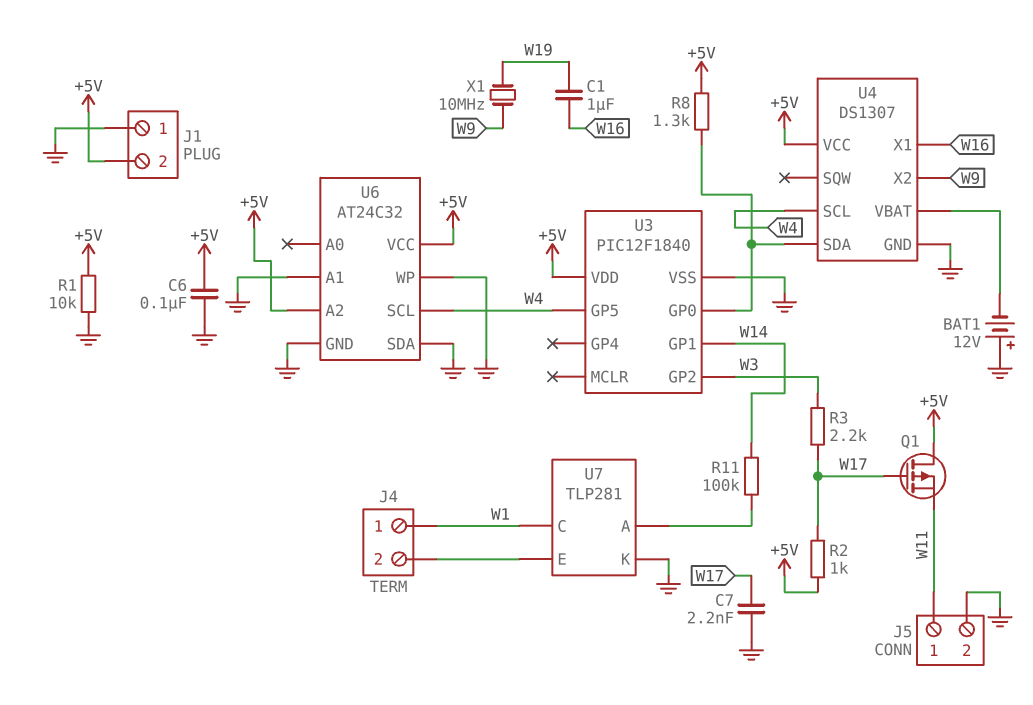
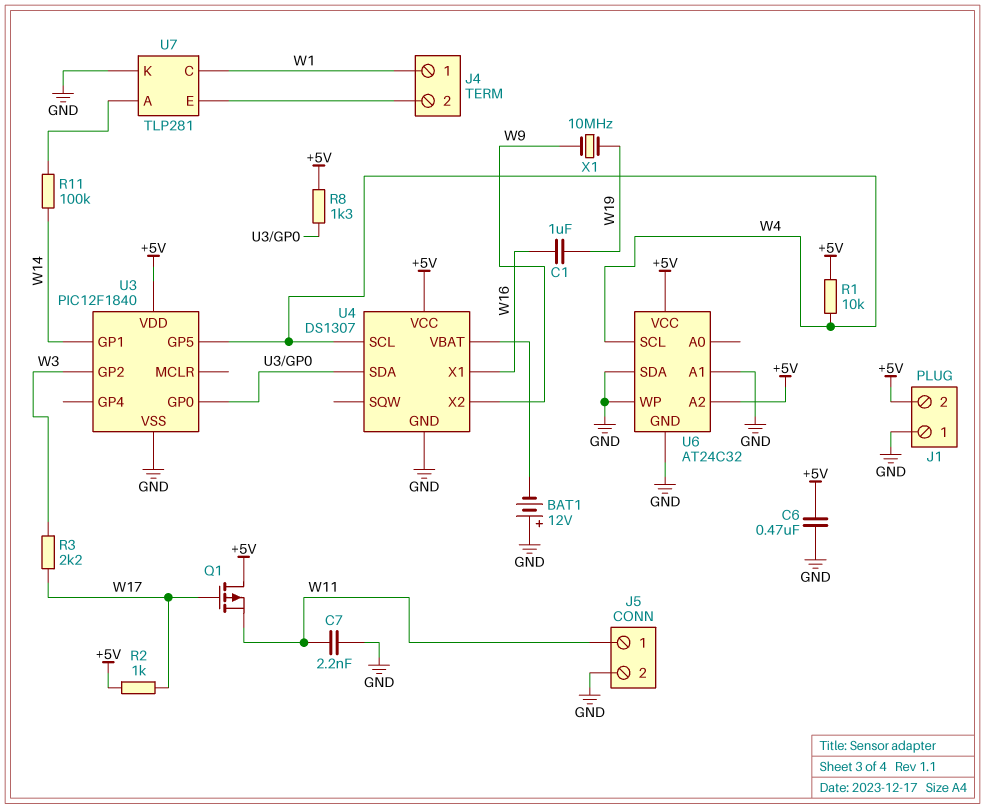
C6: 100nF (+5V, GND) -> 470nF (+5V, GND)
C7: 2.2nF (GND, W17) -> 2.2nF (GND, W11)
R1: 10k (+5V, GND) -> 10k (+5V, W4)

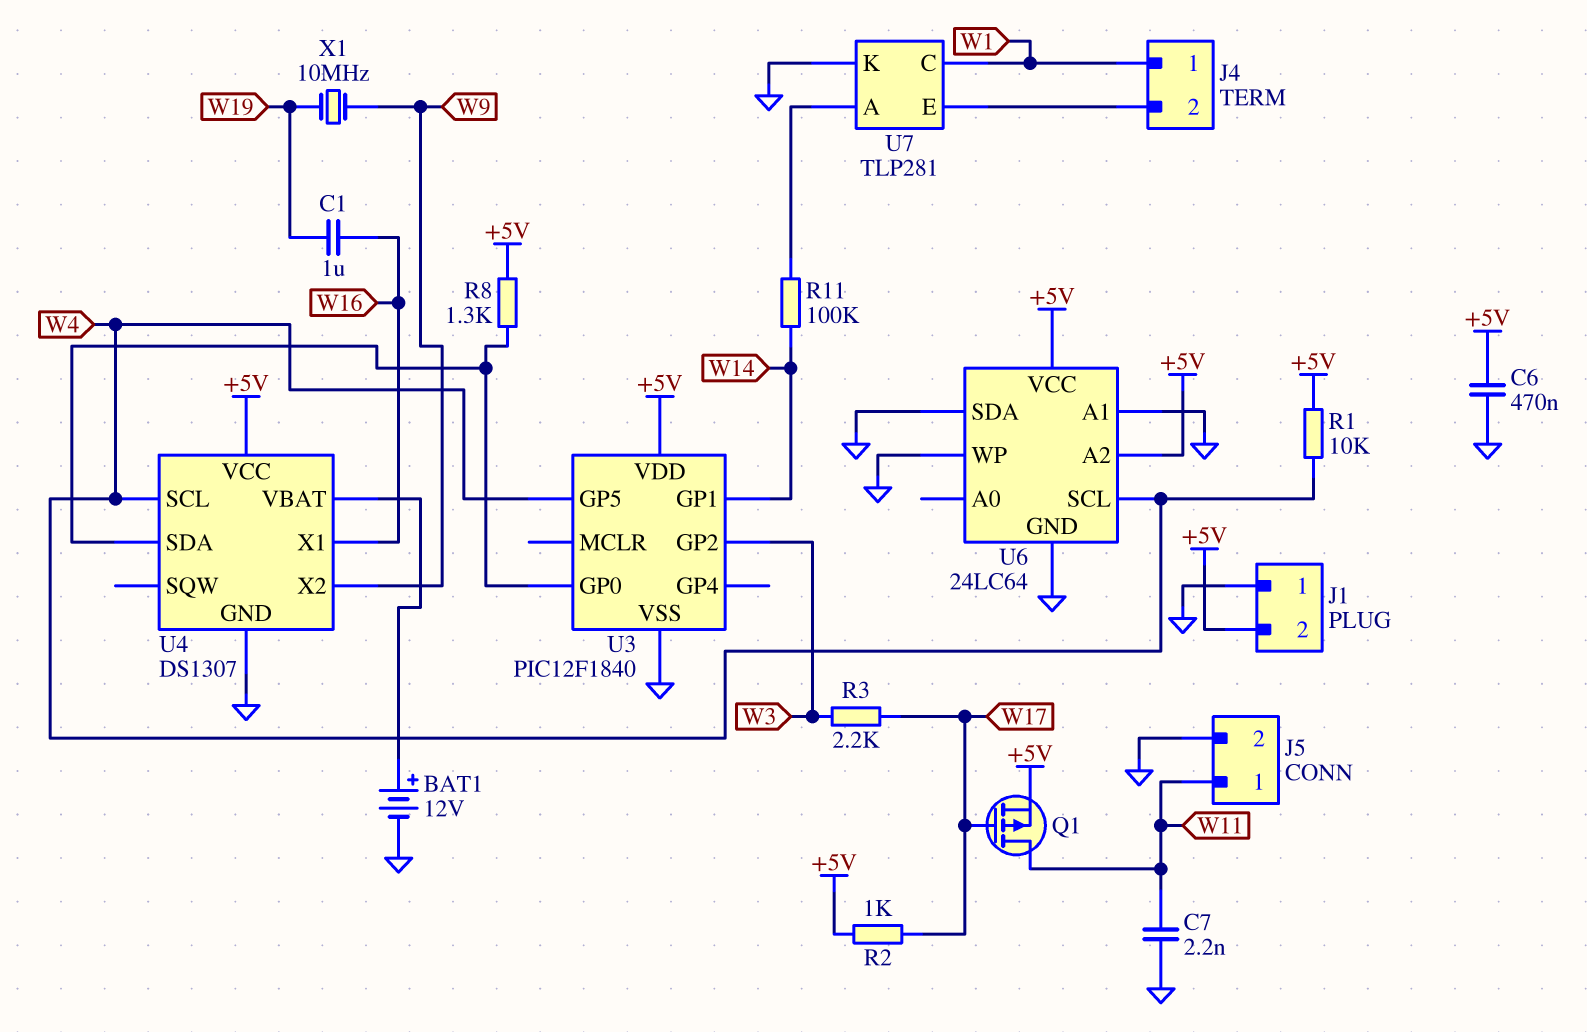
BAT1: 12V (plus GND, minus U4/VBAT) -> 12V (plus U4/VBAT, minus GND)
Q1: PMOS (G W17, D +5V, S W11) -> PMOS (G W17, D W11, S +5V)
U6: AT24C32 -> 24LC64

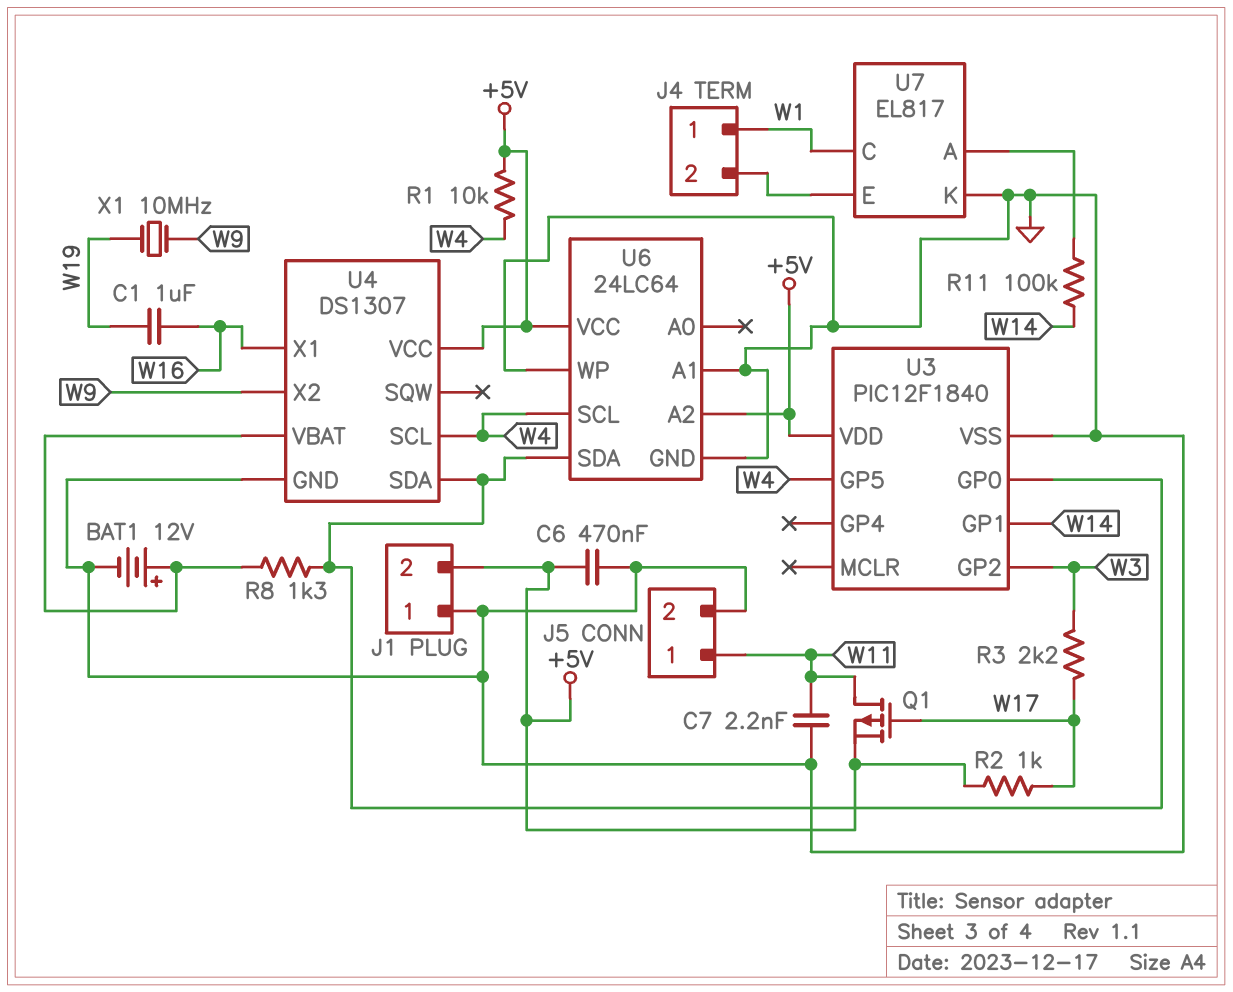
R8: 1.3k (+5V, U3/GP0) -> 1.3k (U3/GP0, U4/VBAT)
U6 pin SDA: GND -> U3/GP0
U7: TLP281 -> EL817

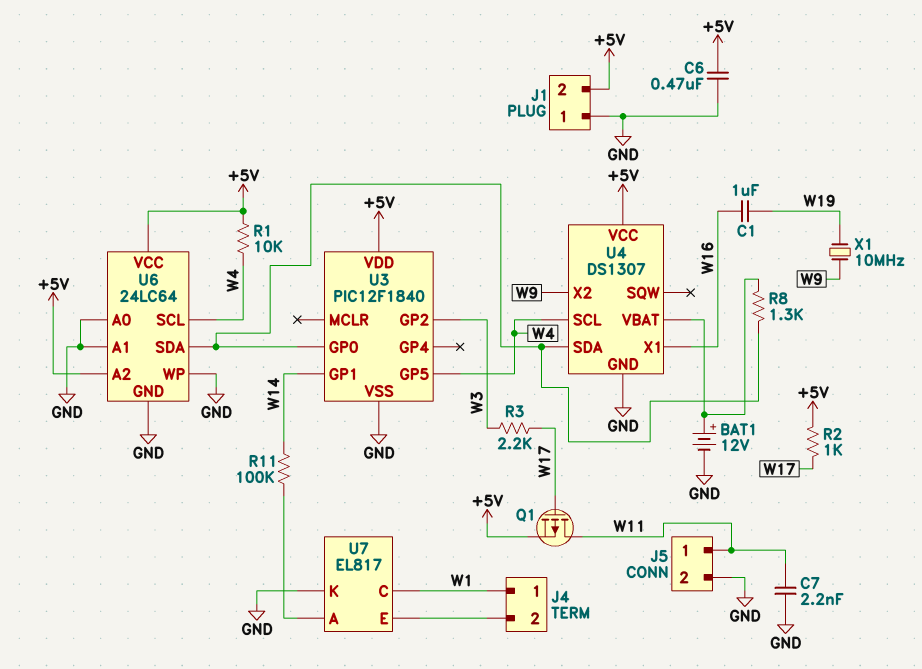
U6 pin A0: none -> GND

